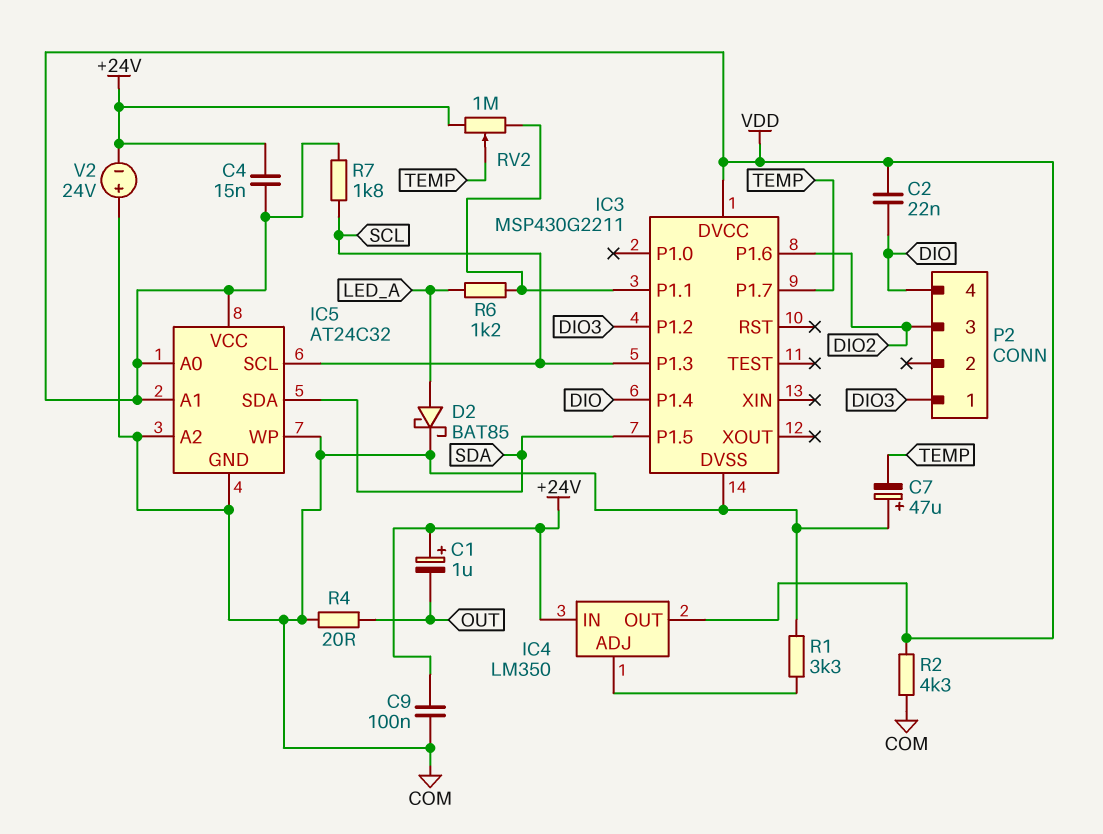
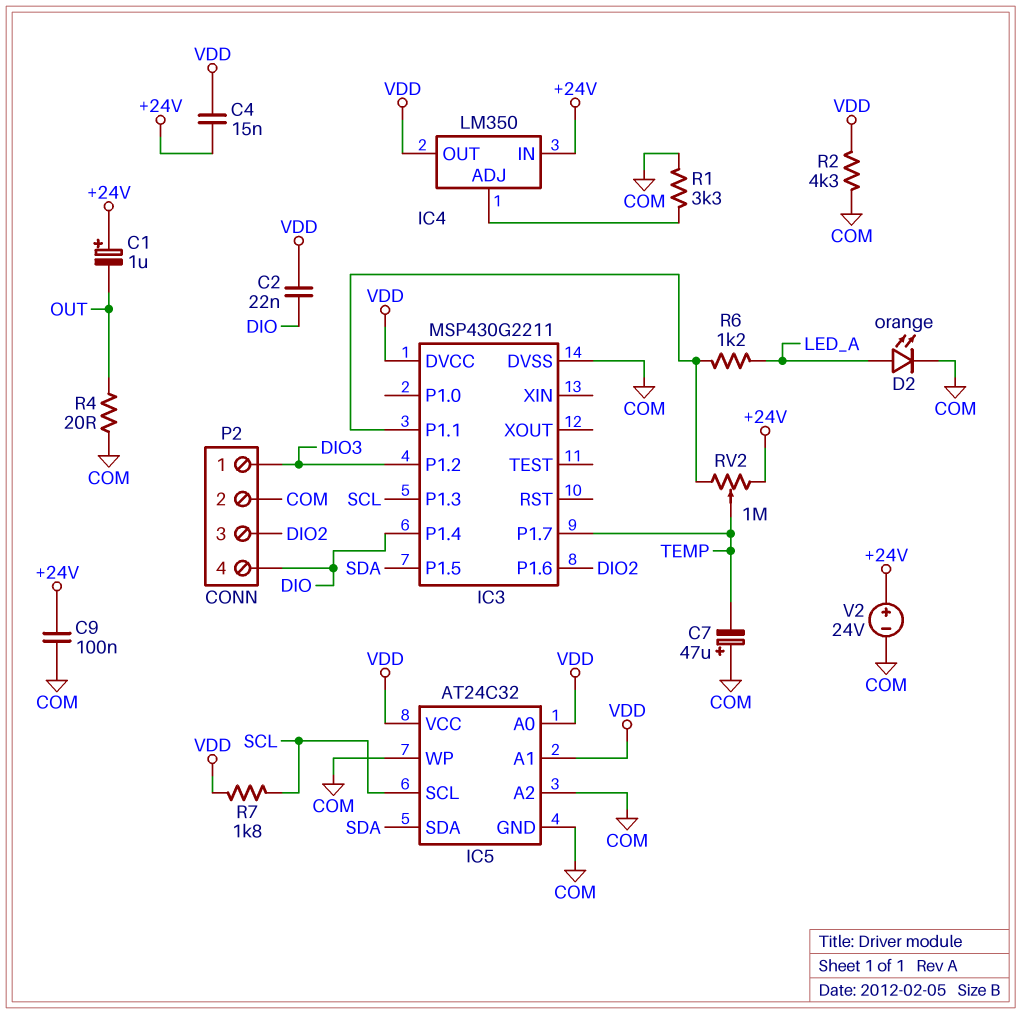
D2: schottky BAT85 (A LED_A, K COM) -> LED orange (A LED_A, K COM)
P2 pin 2: none -> COM
V2: 24V (plus COM, minus +24V) -> 24V (plus +24V, minus COM)

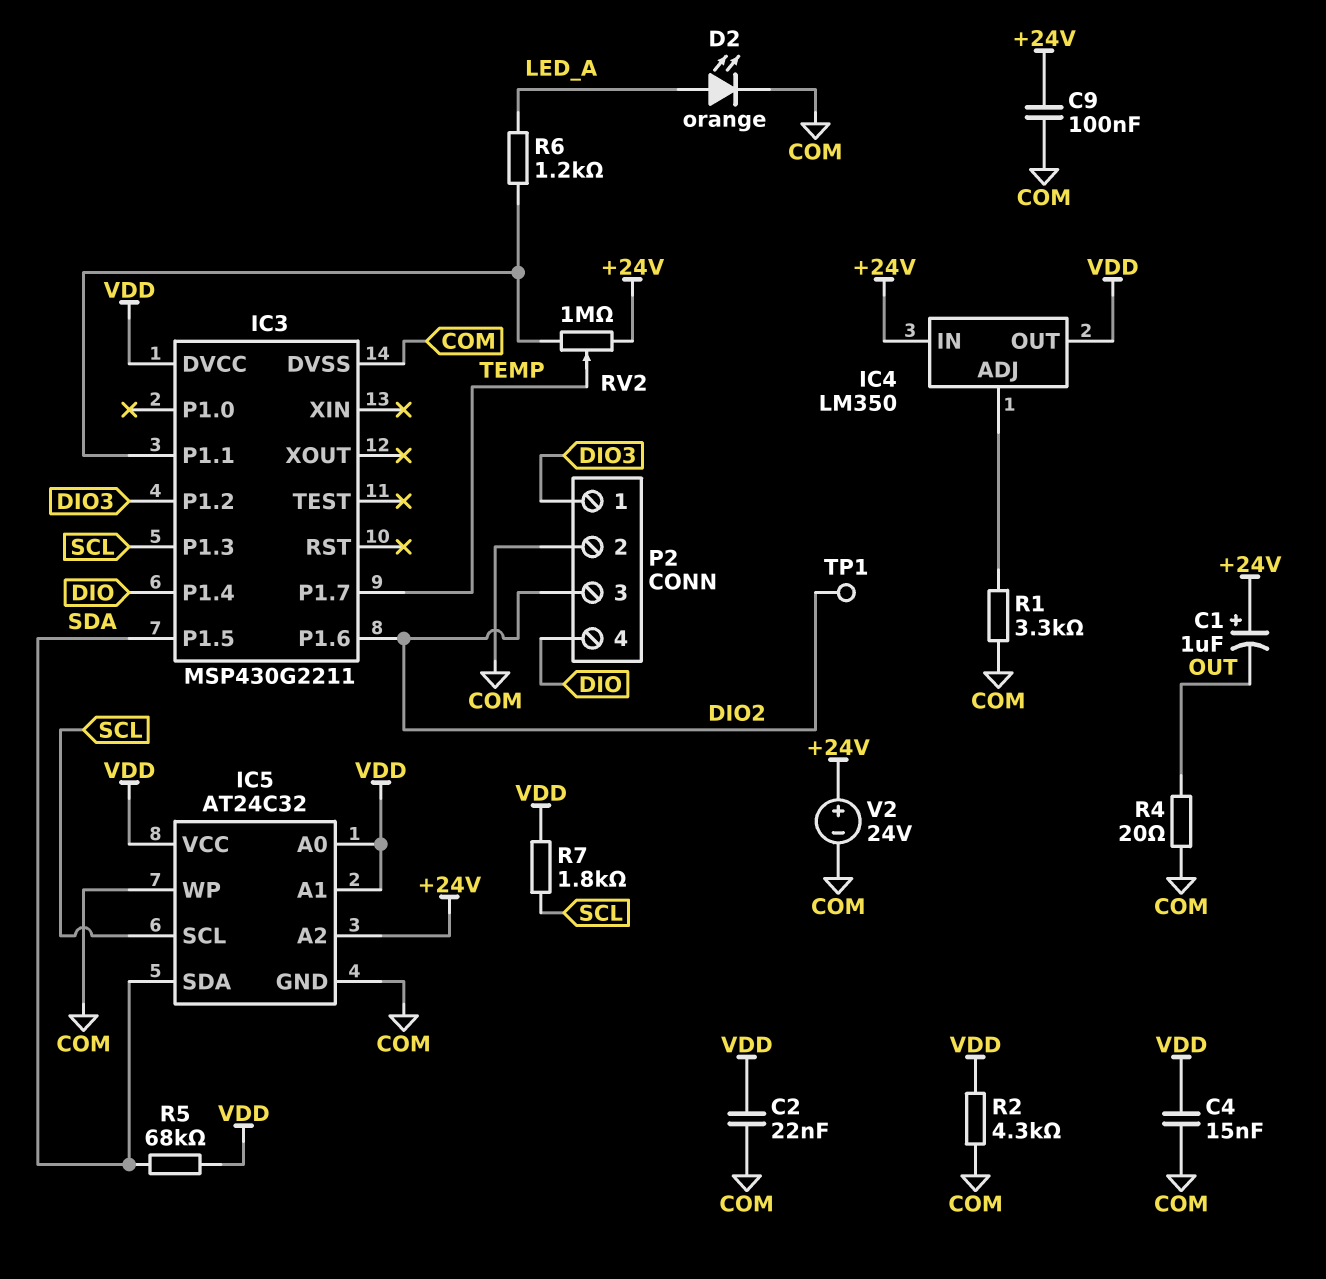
C2: 22nF (DIO, VDD) -> 22nF (COM, VDD)
C4: 15nF (+24V, VDD) -> 15nF (COM, VDD)
C7: 47uF (plus COM, minus TEMP) -> none
IC5 pin A2: COM -> +24V
R5: none -> 68k (SDA, VDD)
TP1: none -> test point (DIO2)

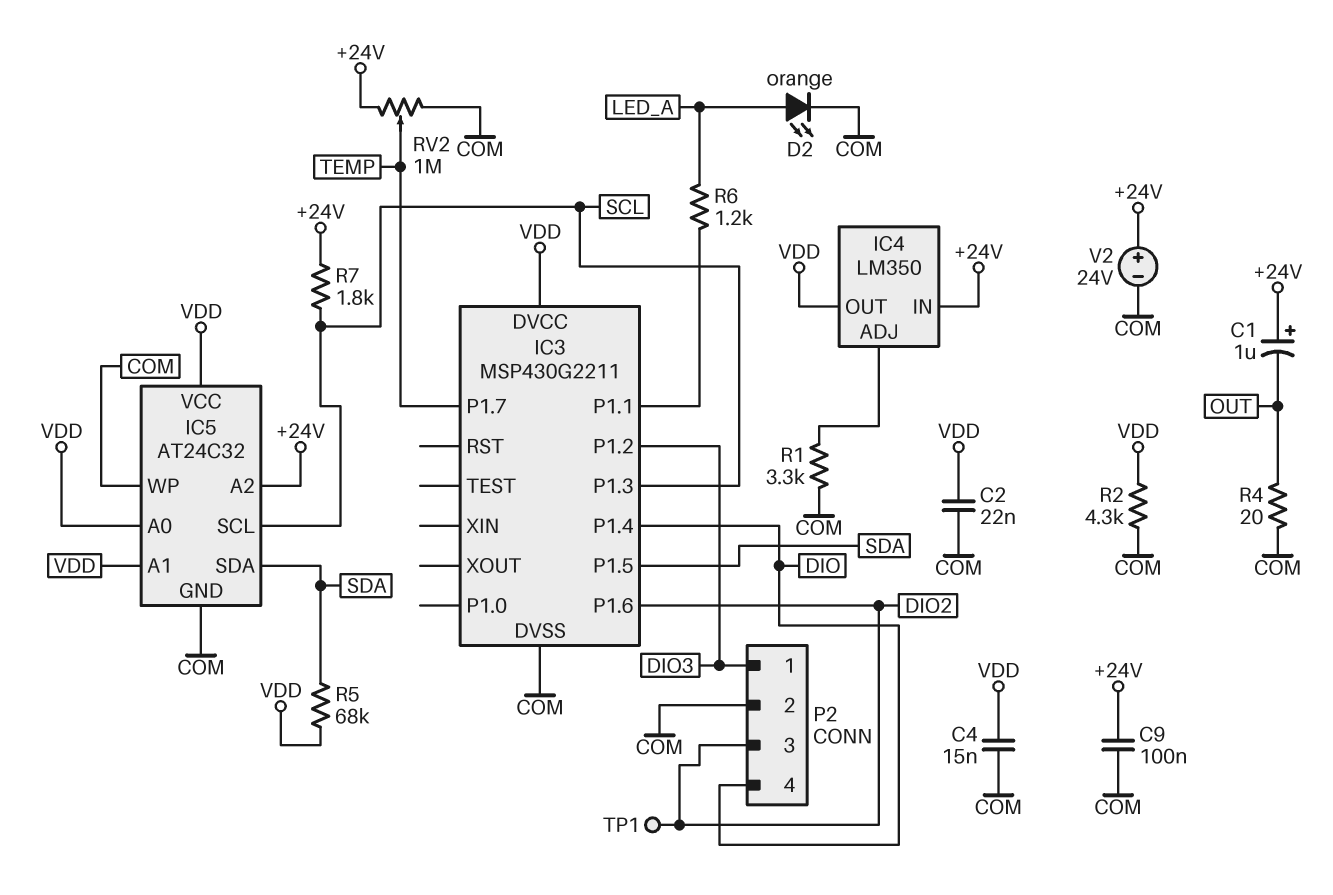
R7: 1.8k (SCL, VDD) -> 1.8k (+24V, SCL)
RV2: 1M (+24V, IC3/P1.1, wiper TEMP) -> 1M (+24V, COM, wiper TEMP)

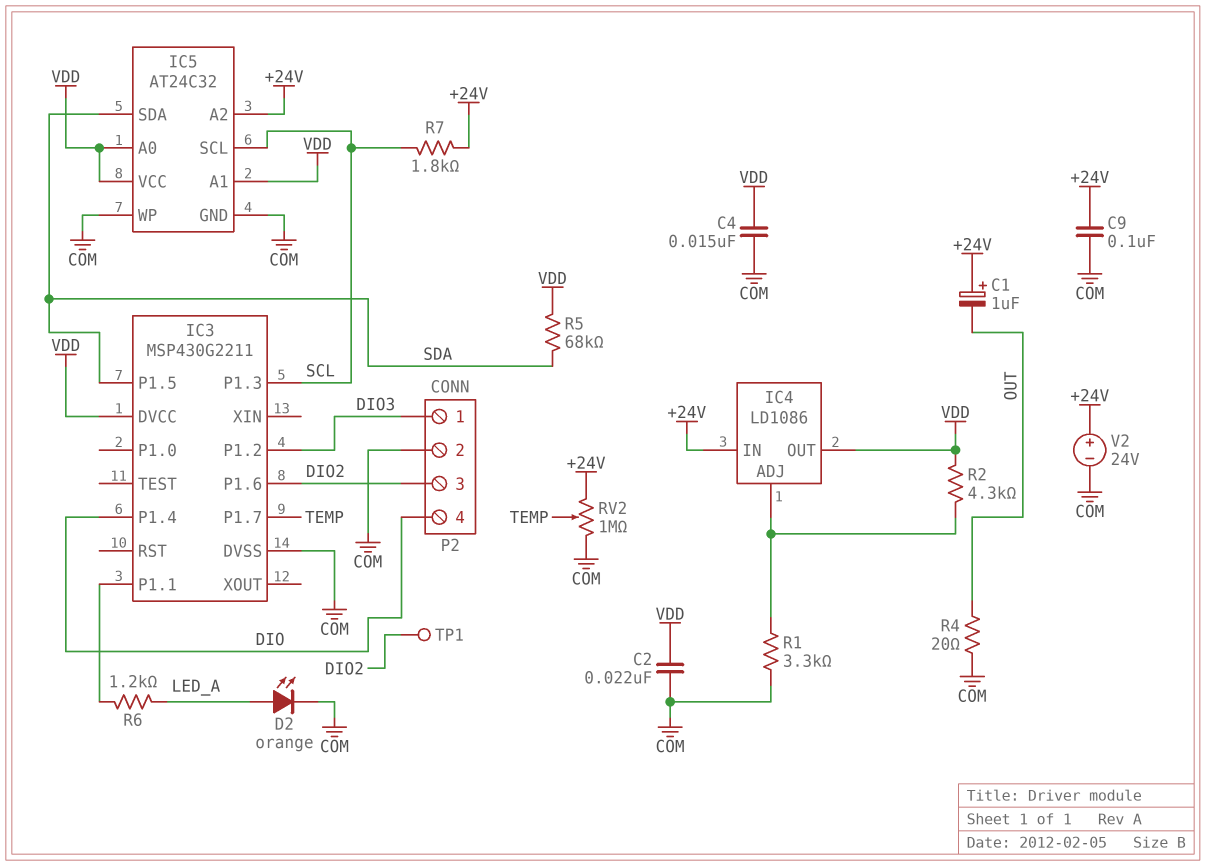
IC4: LM350 -> LD1086
R2: 4.3k (COM, VDD) -> 4.3k (IC4/ADJ, VDD)

